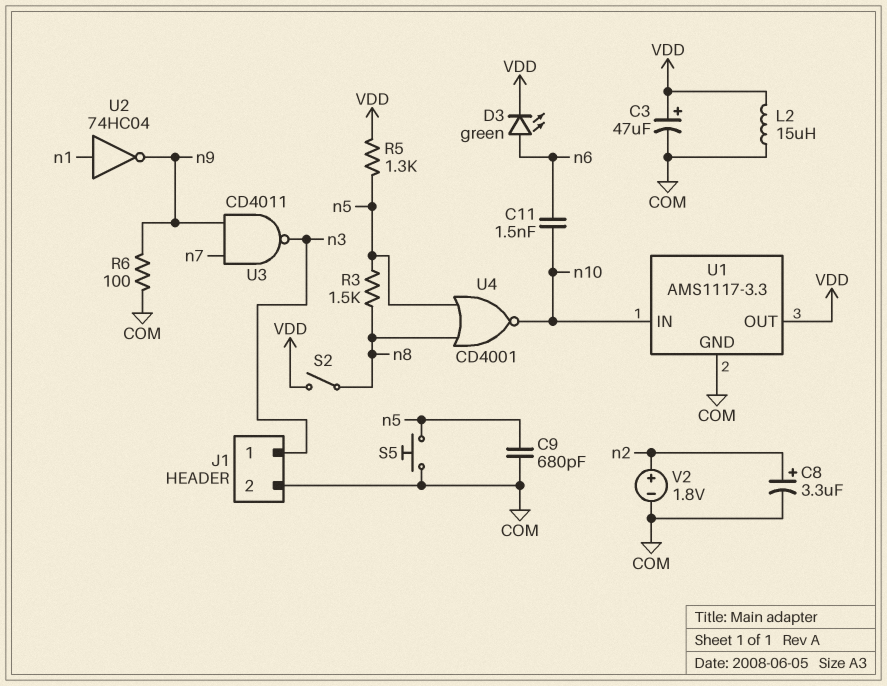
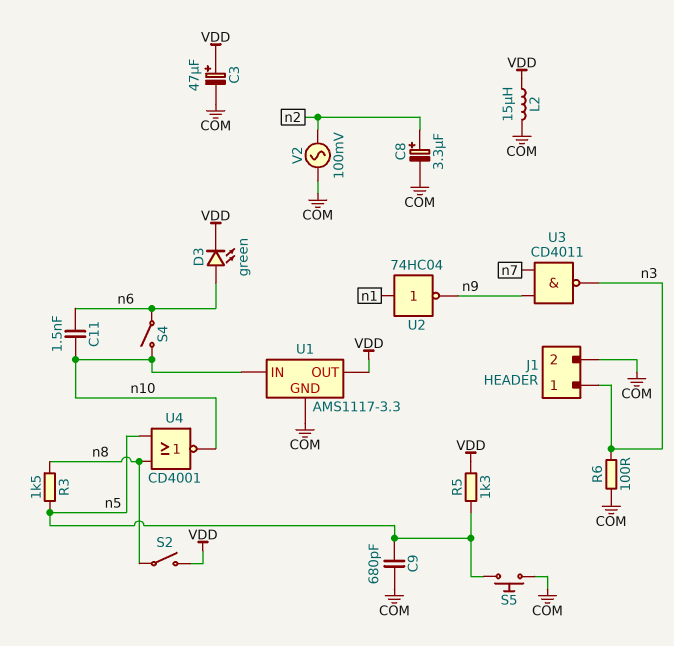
R6: 100 (COM, n9) -> 100 (COM, n3)
S4: none -> switch (n6, n10)
V2: 1.8V (plus n2, minus COM) -> AC 100mV (COM, n2)

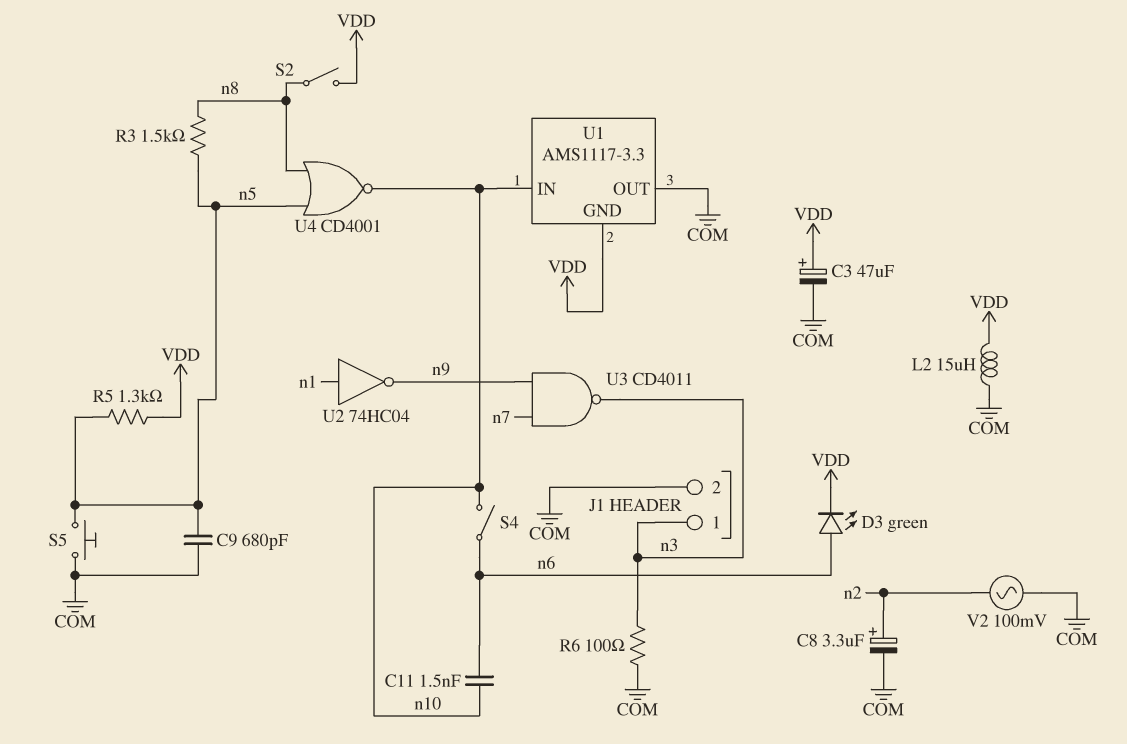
U1 pin GND: COM -> VDD
U1 pin OUT: VDD -> COM

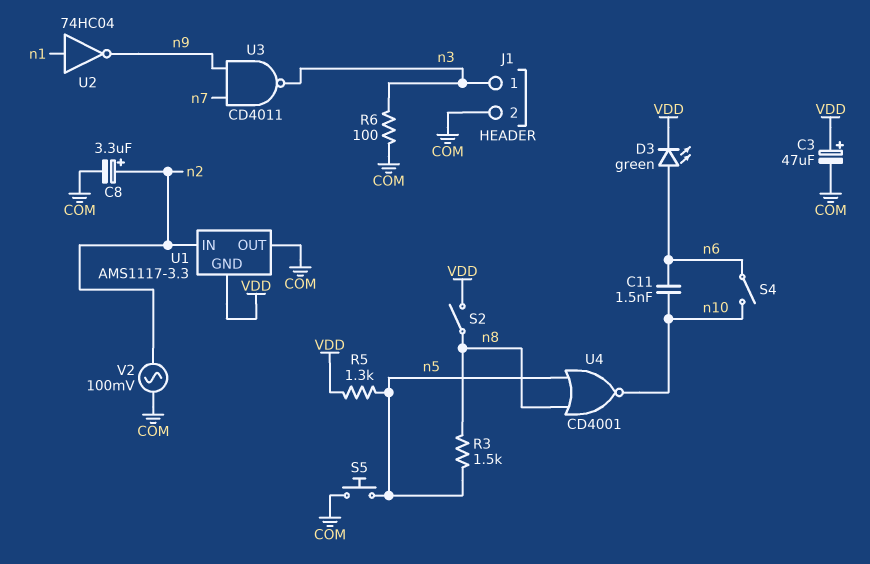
C9: 680pF (COM, n5) -> none
L2: 15uH (COM, VDD) -> none
U1 pin IN: n10 -> n2

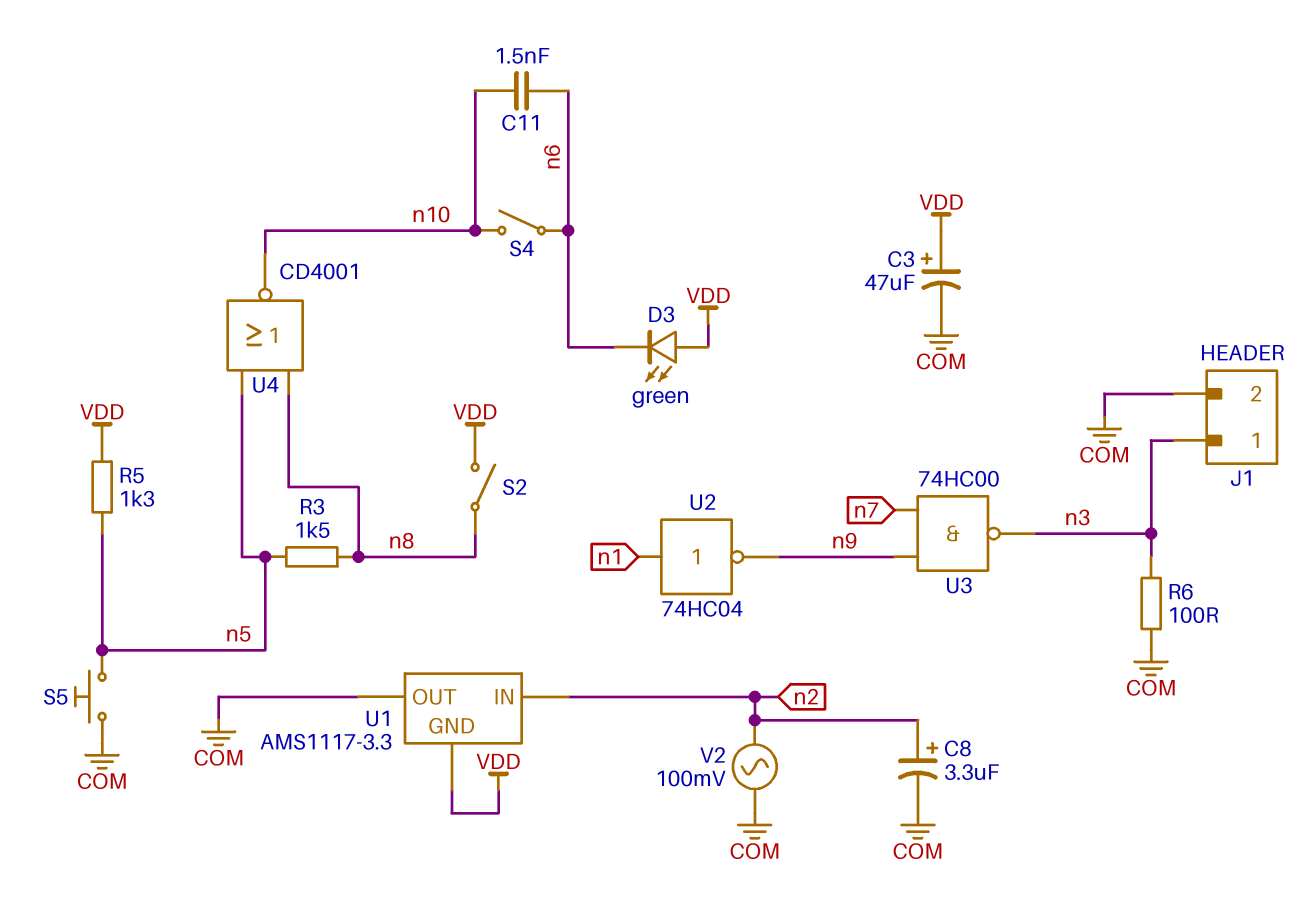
D3: LED green (A n6, K VDD) -> LED green (A VDD, K n6)
U3: NAND CD4011 (in n7, in n9, out n3) -> NAND 74HC00 (in n7, in n9, out n3)

